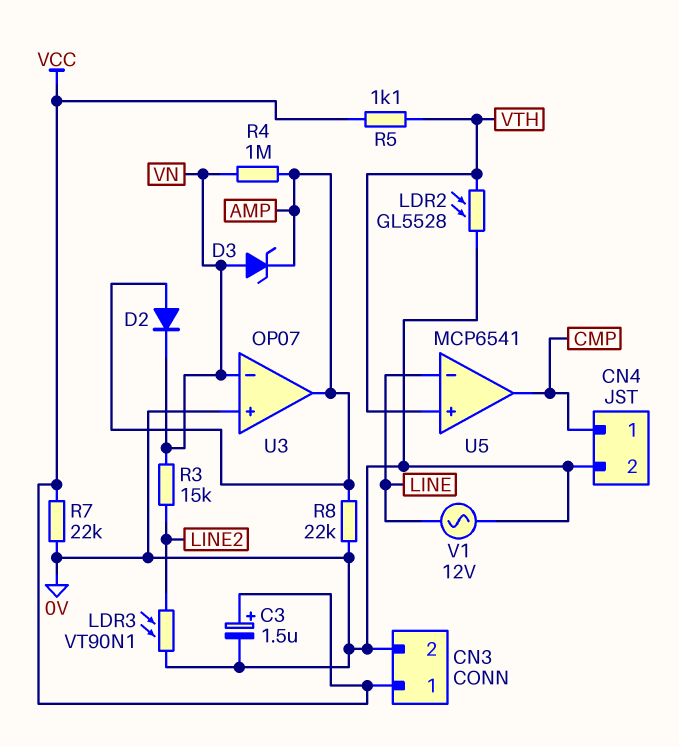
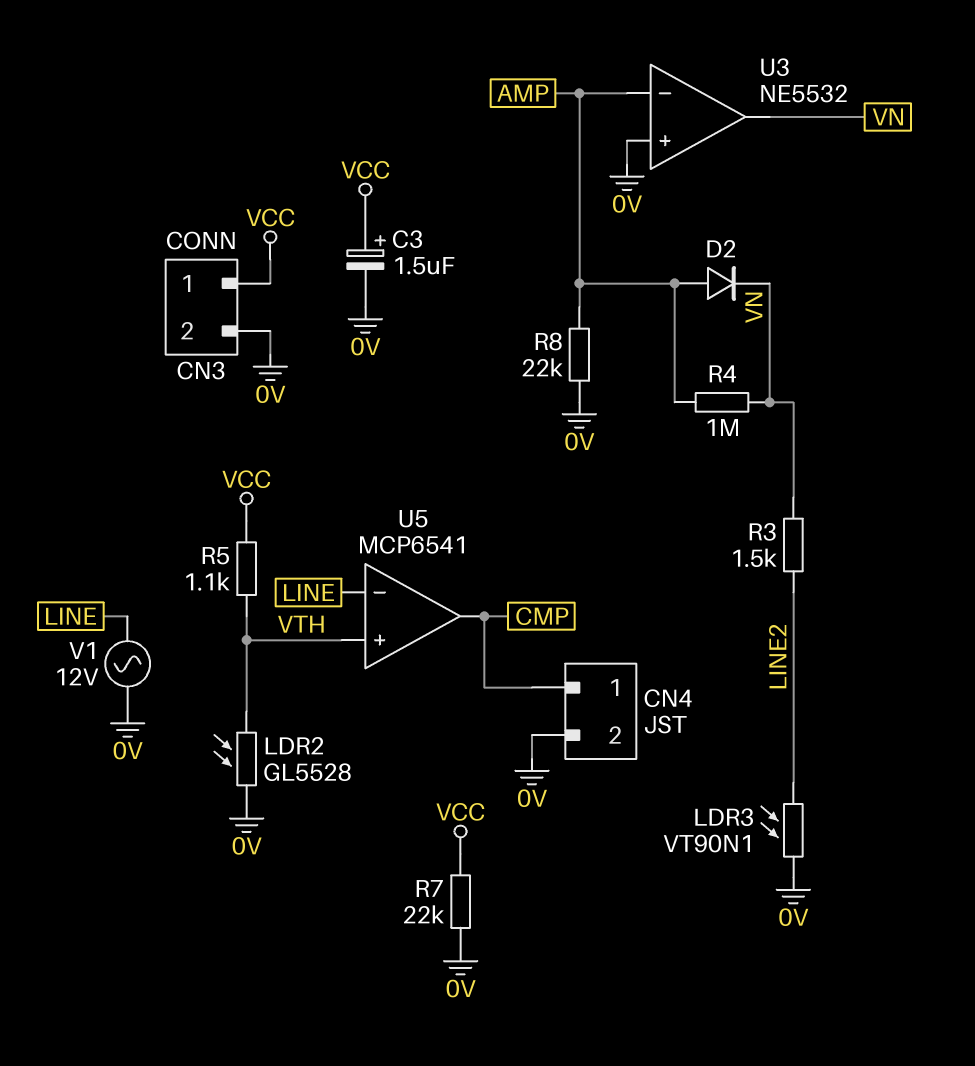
D3: zener (A VN, K AMP) -> none
R3: 15k (LINE2, VN) -> 1.5k (LINE2, VN)
U3: OP07 -> NE5532
U3 pin in-: VN -> AMP
U3 pin out: AMP -> VN

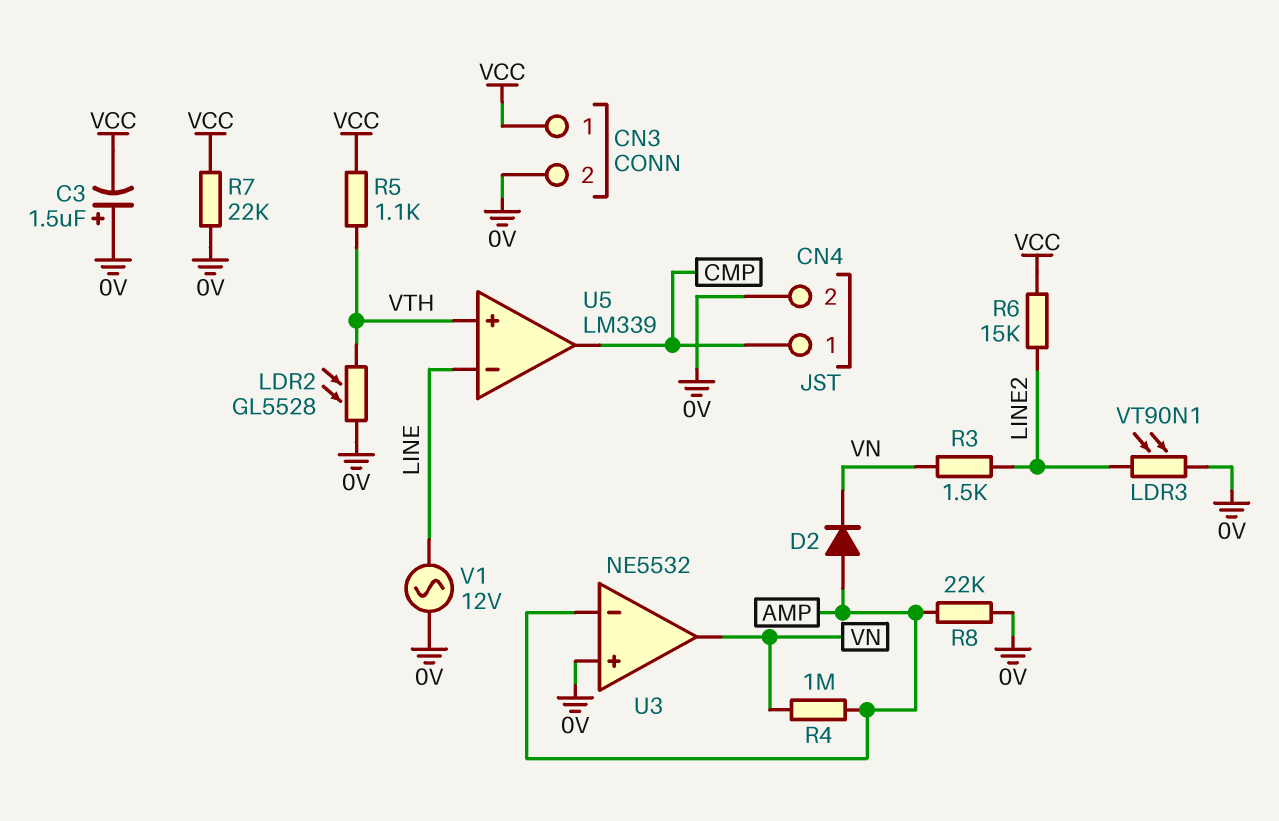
C3: 1.5uF (plus VCC, minus 0V) -> 1.5uF (plus 0V, minus VCC)
R6: none -> 15k (LINE2, VCC)
U5: MCP6541 -> LM339

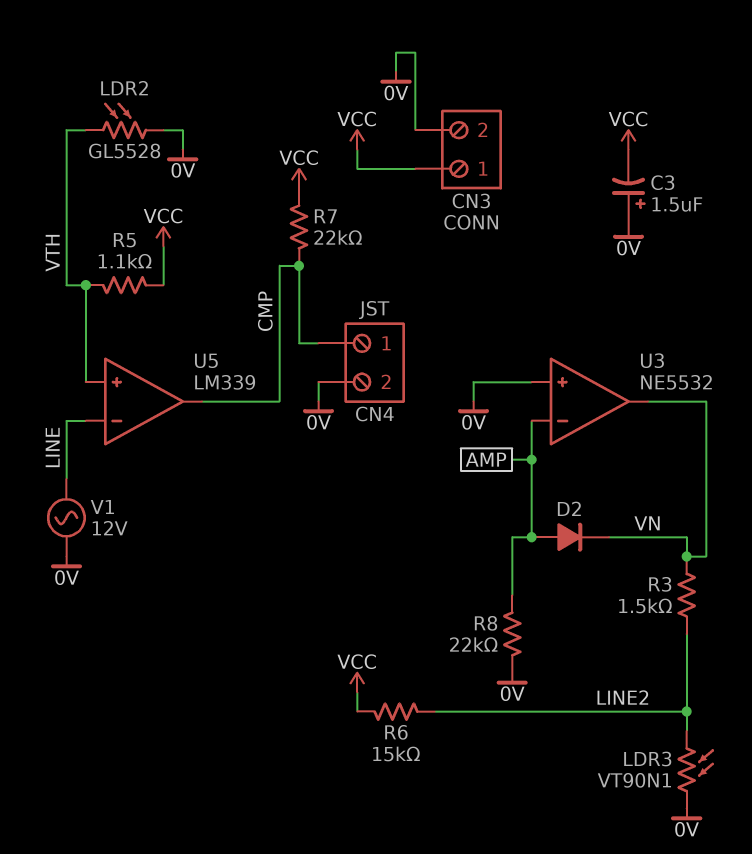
R4: 1M (AMP, VN) -> none
R7: 22k (0V, VCC) -> 22k (CMP, VCC)

